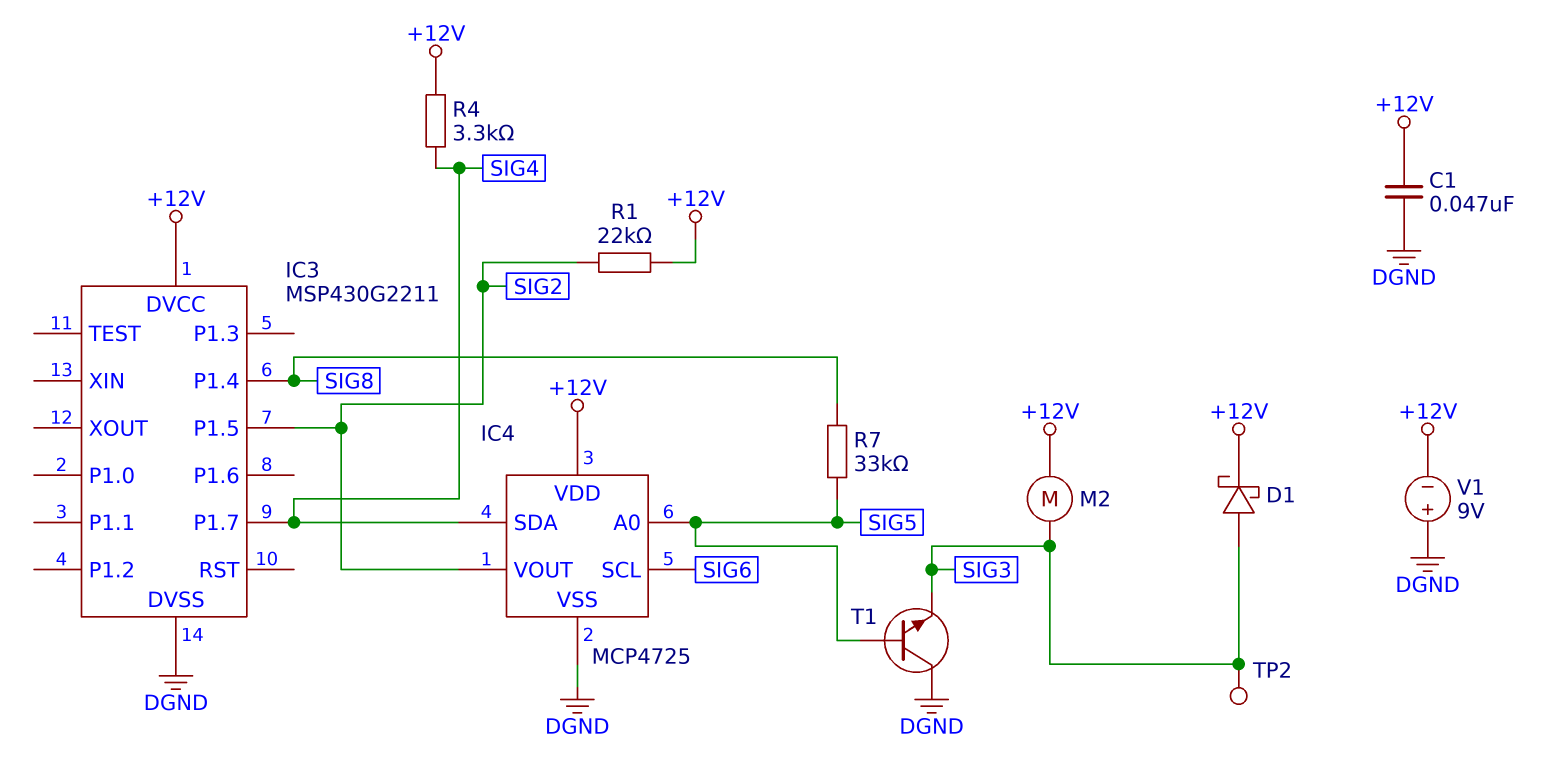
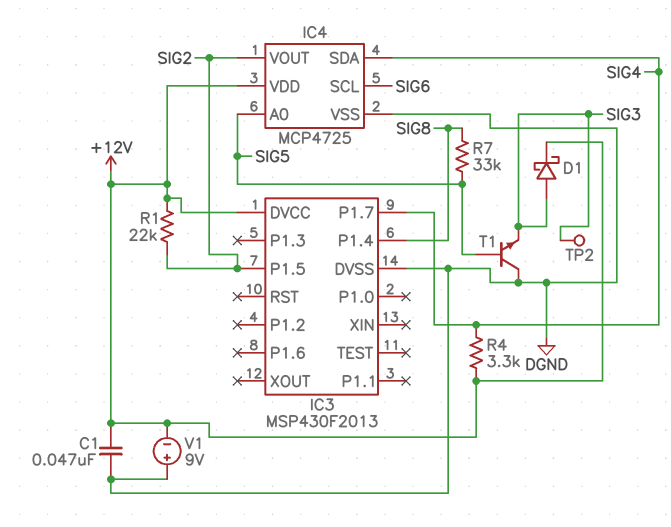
IC3: MSP430G2211 -> MSP430F2013
M2: motor (+12V, SIG3) -> none

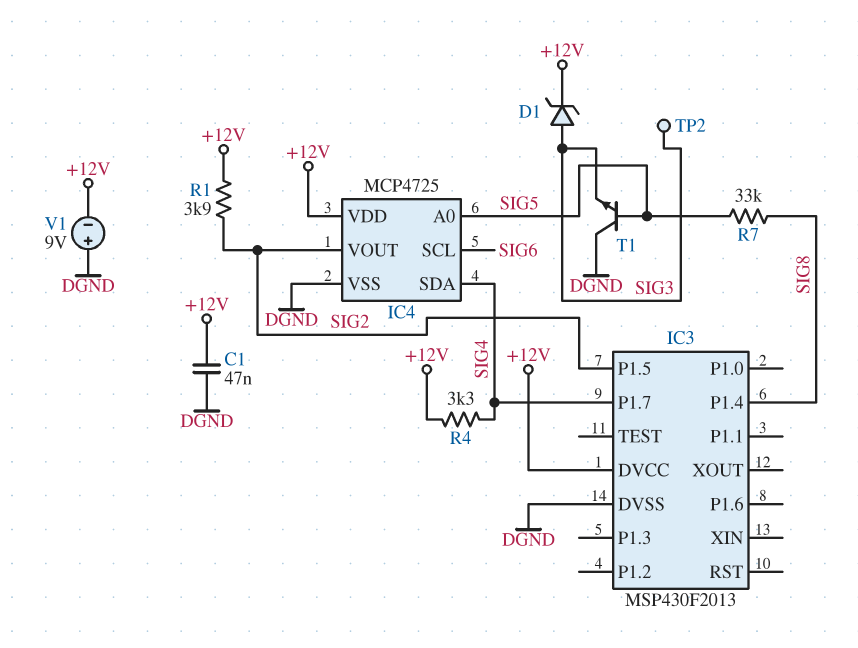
D1: schottky (A SIG3, K +12V) -> zener (A SIG3, K +12V)
R1: 22k (+12V, SIG2) -> 3.9k (+12V, SIG2)

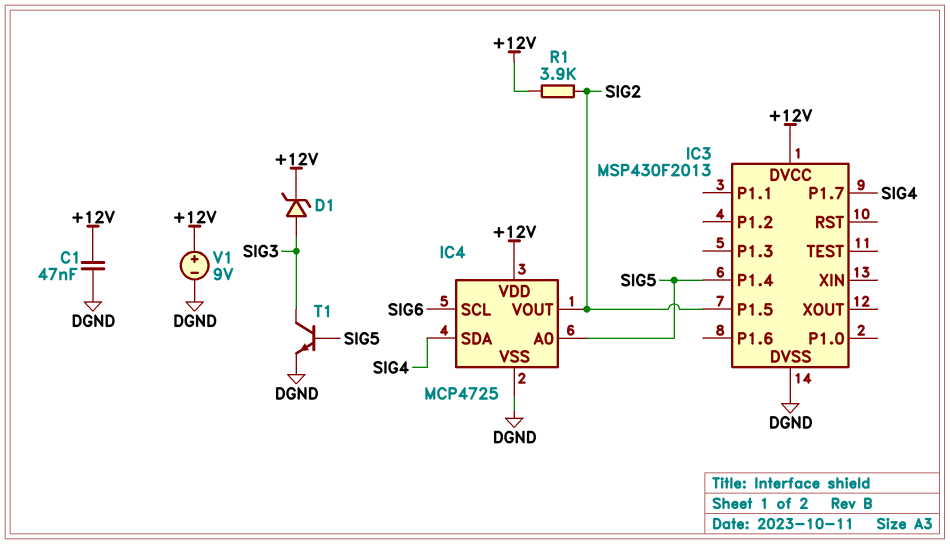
IC3 pin P1.4: SIG8 -> SIG5
R4: 3.3k (+12V, SIG4) -> none
R7: 33k (SIG5, SIG8) -> none
T1: NPN (B SIG5, C DGND, E SIG3) -> NPN (B SIG5, C SIG3, E DGND)
TP2: test point (SIG3) -> none
V1: 9V (plus DGND, minus +12V) -> 9V (plus +12V, minus DGND)

